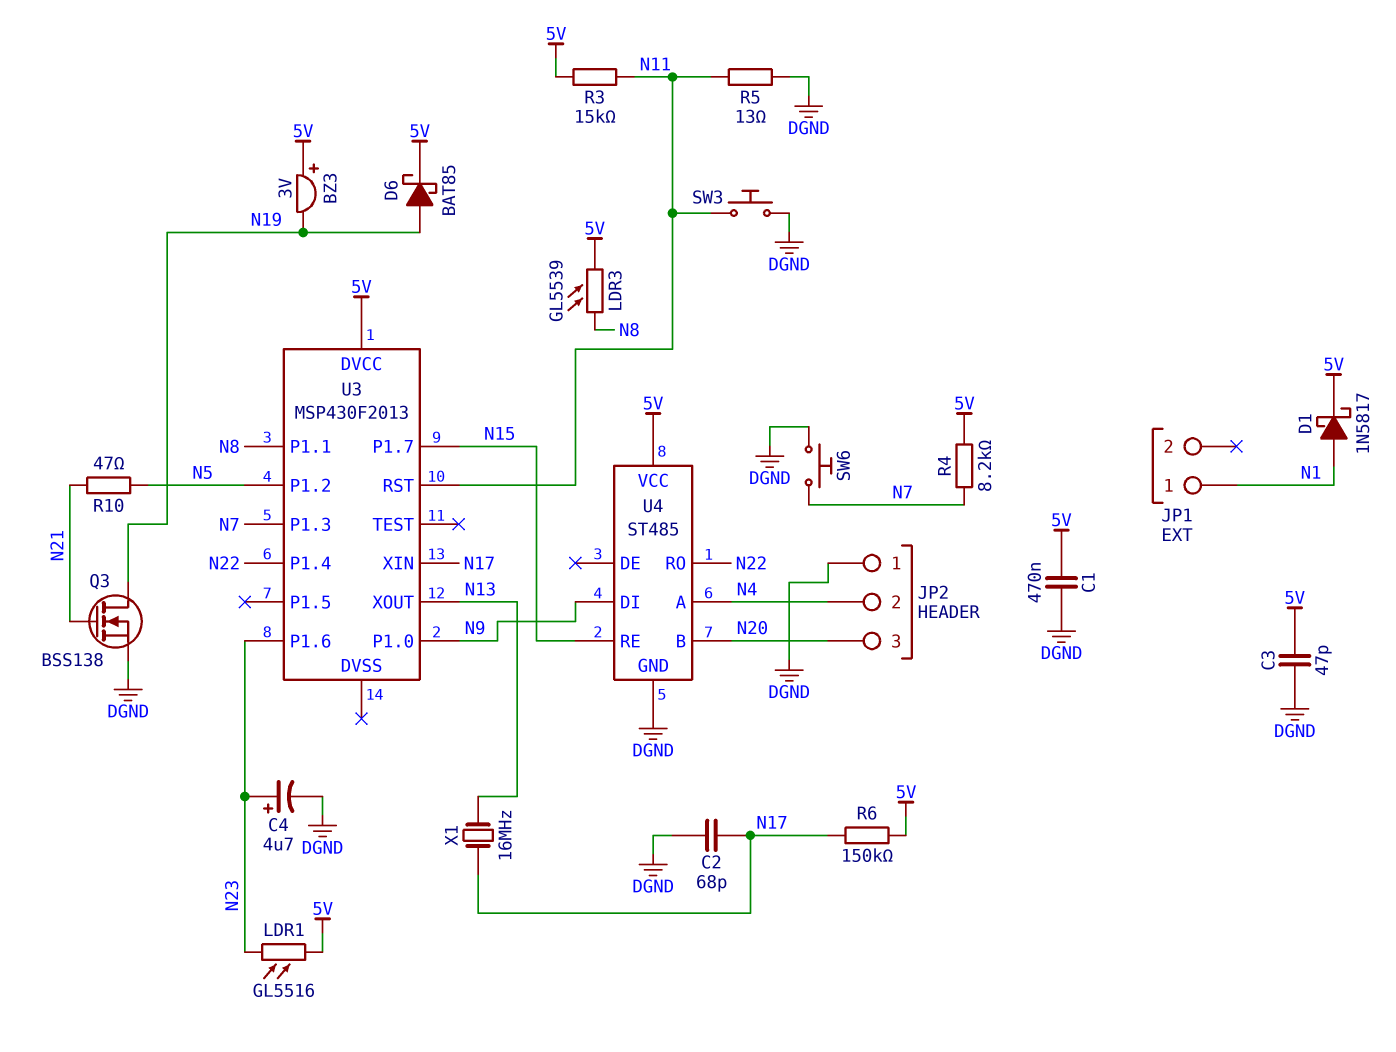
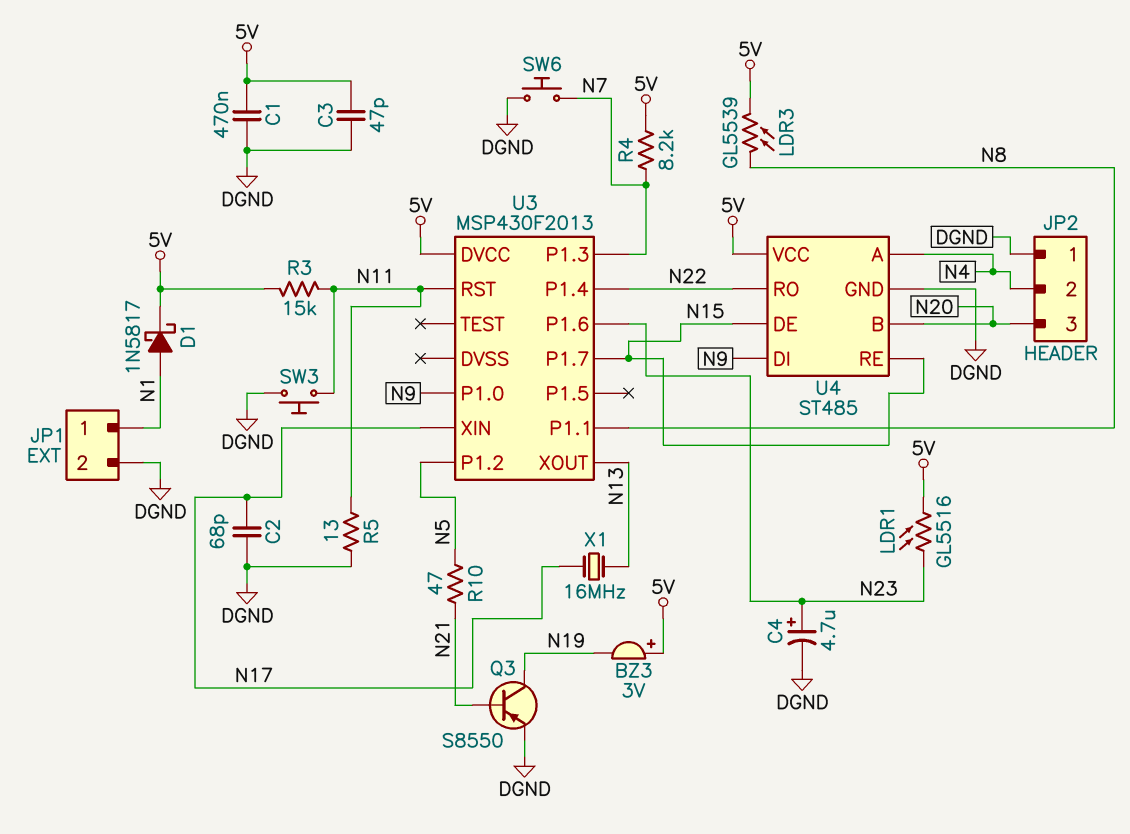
D6: schottky BAT85 (A N19, K 5V) -> none
JP1 pin 2: none -> DGND
Q3: NMOS BSS138 (G N21, D N19, S DGND) -> PNP S8550 (B N21, C N19, E DGND)
R6: 150k (5V, N17) -> none
U4 pin DE: none -> N15

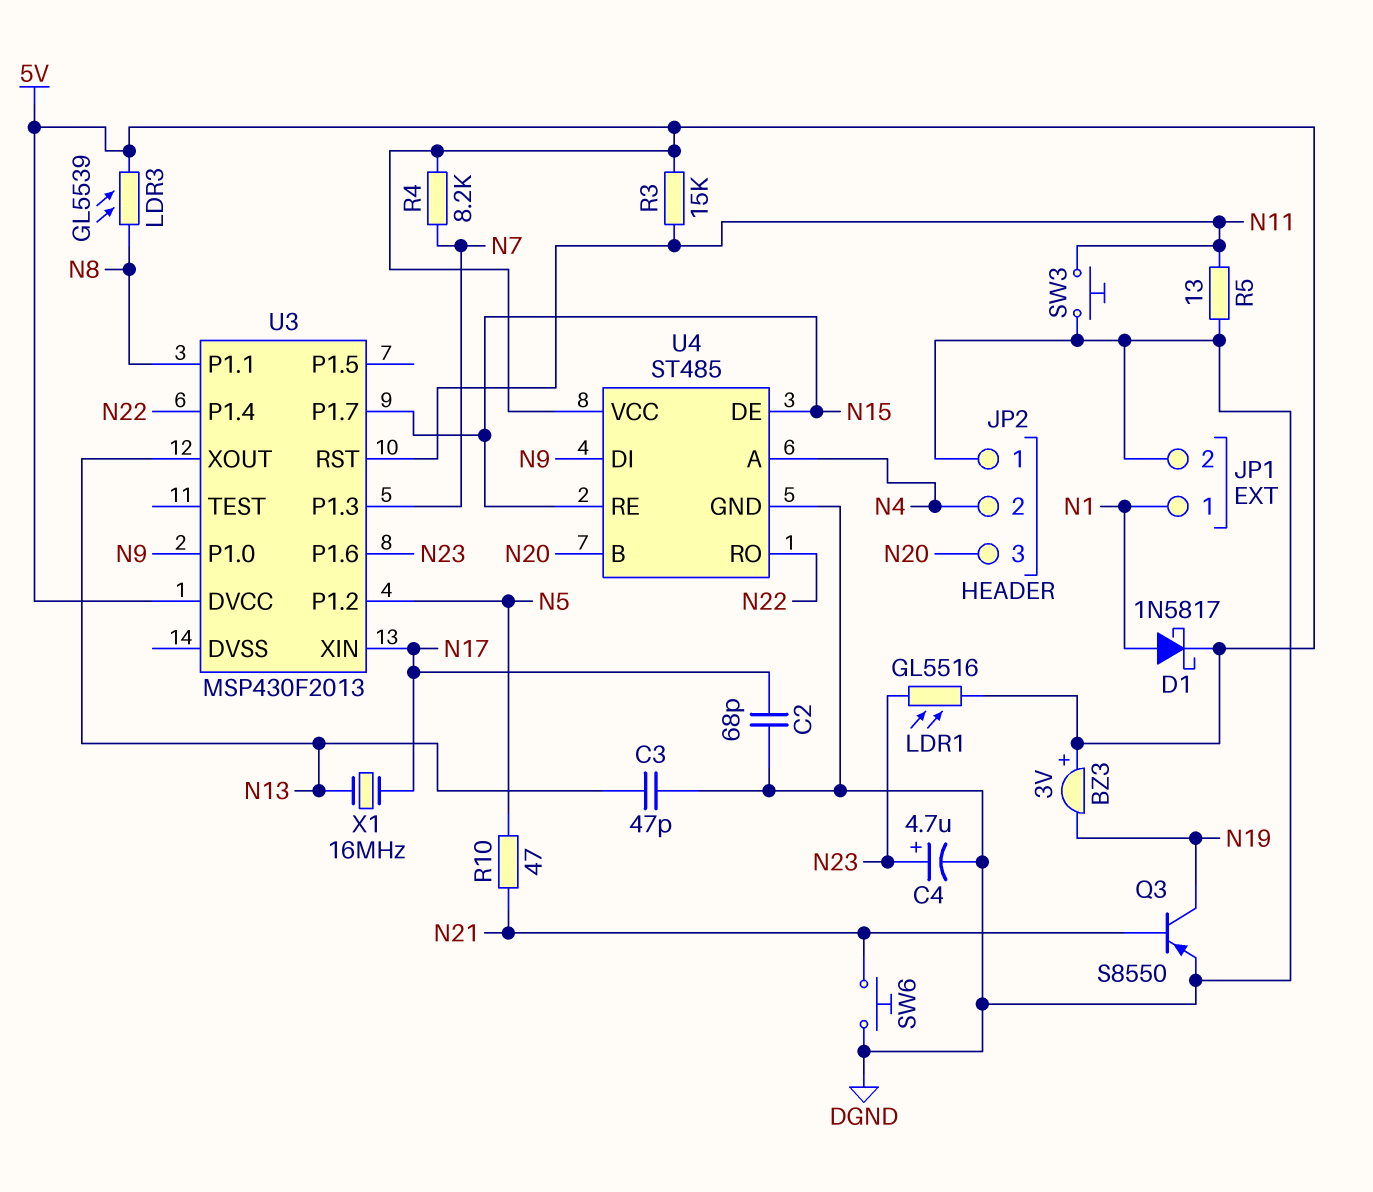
C1: 470nF (5V, DGND) -> none
C3: 47pF (5V, DGND) -> 47pF (DGND, N13)
SW6: button (DGND, N7) -> button (DGND, N21)

